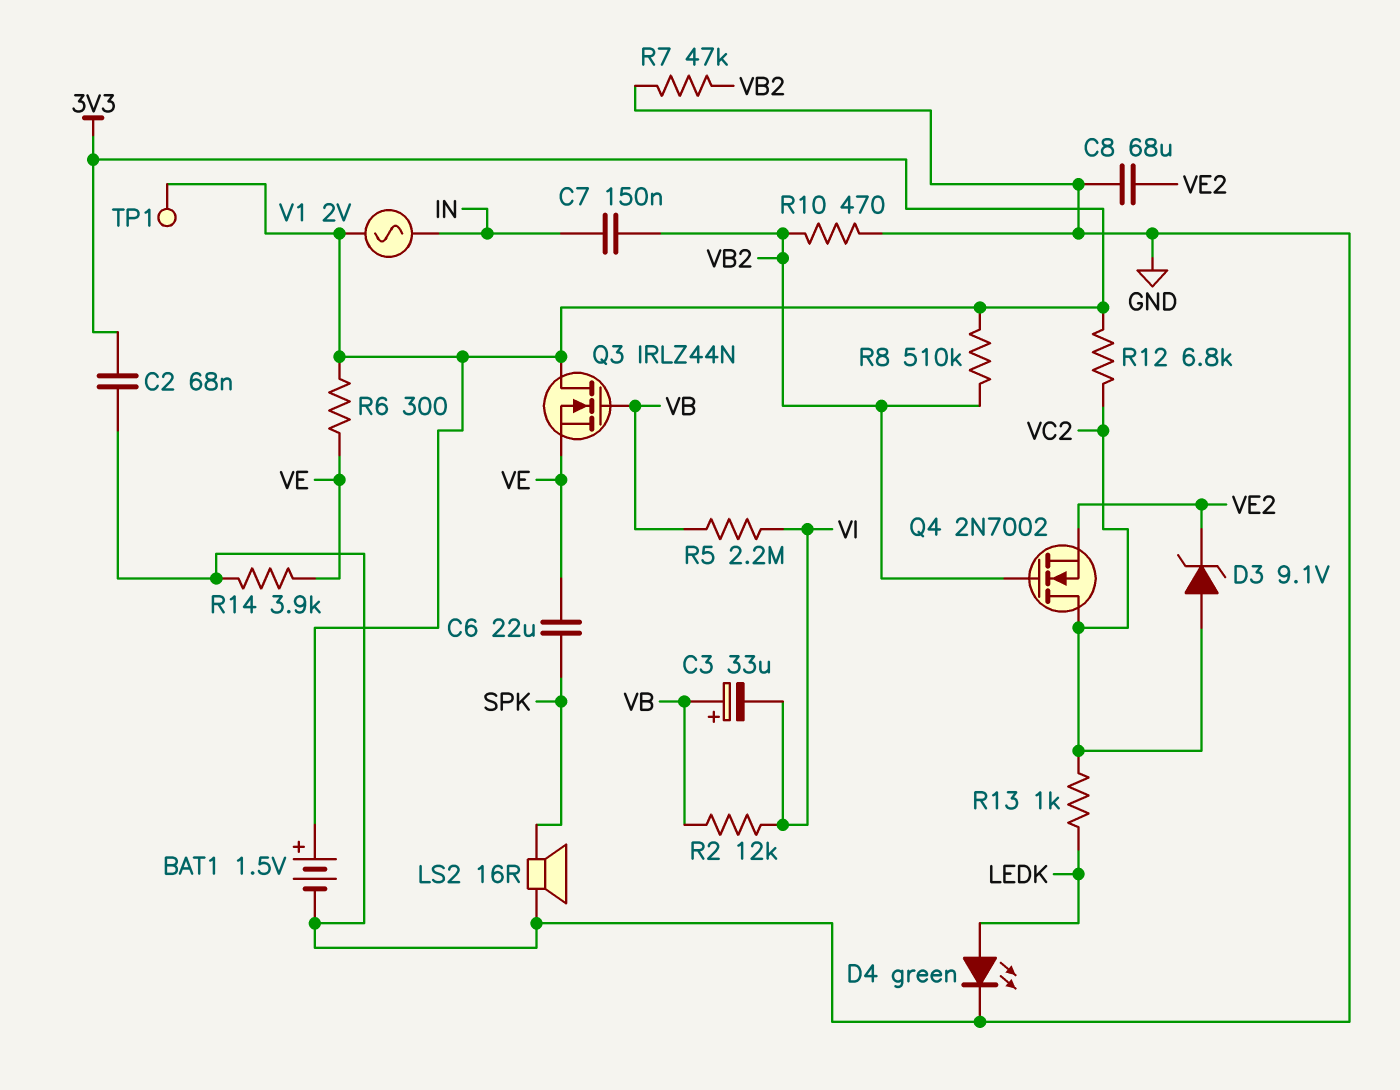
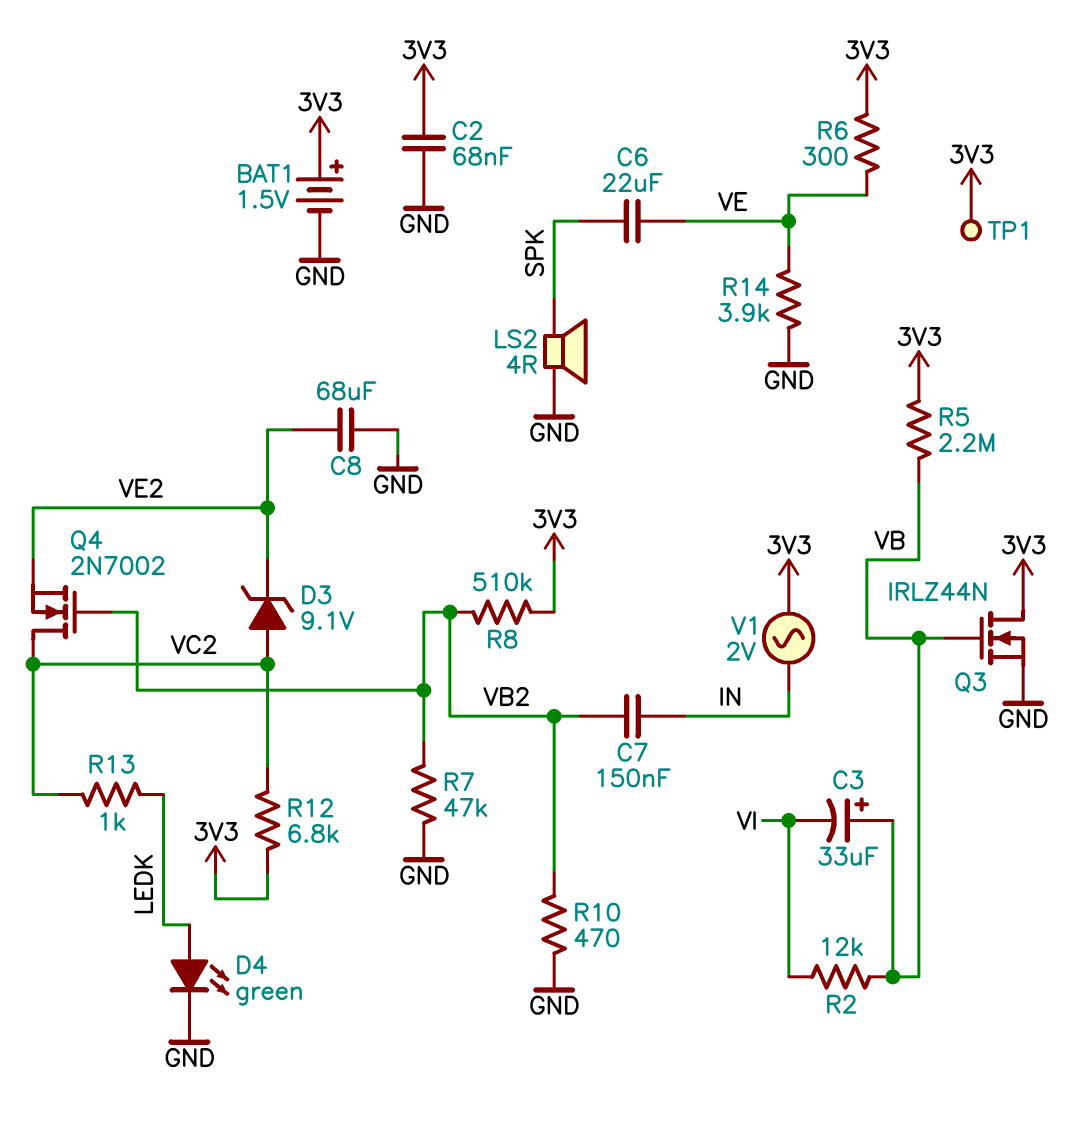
LS2: speaker 16R (GND, SPK) -> speaker 4R (GND, SPK)
Q3: NMOS IRLZ44N (G VB, D 3V3, S VE) -> NMOS IRLZ44N (G VB, D 3V3, S GND)
R5: 2.2M (VB, VI) -> 2.2M (3V3, VB)

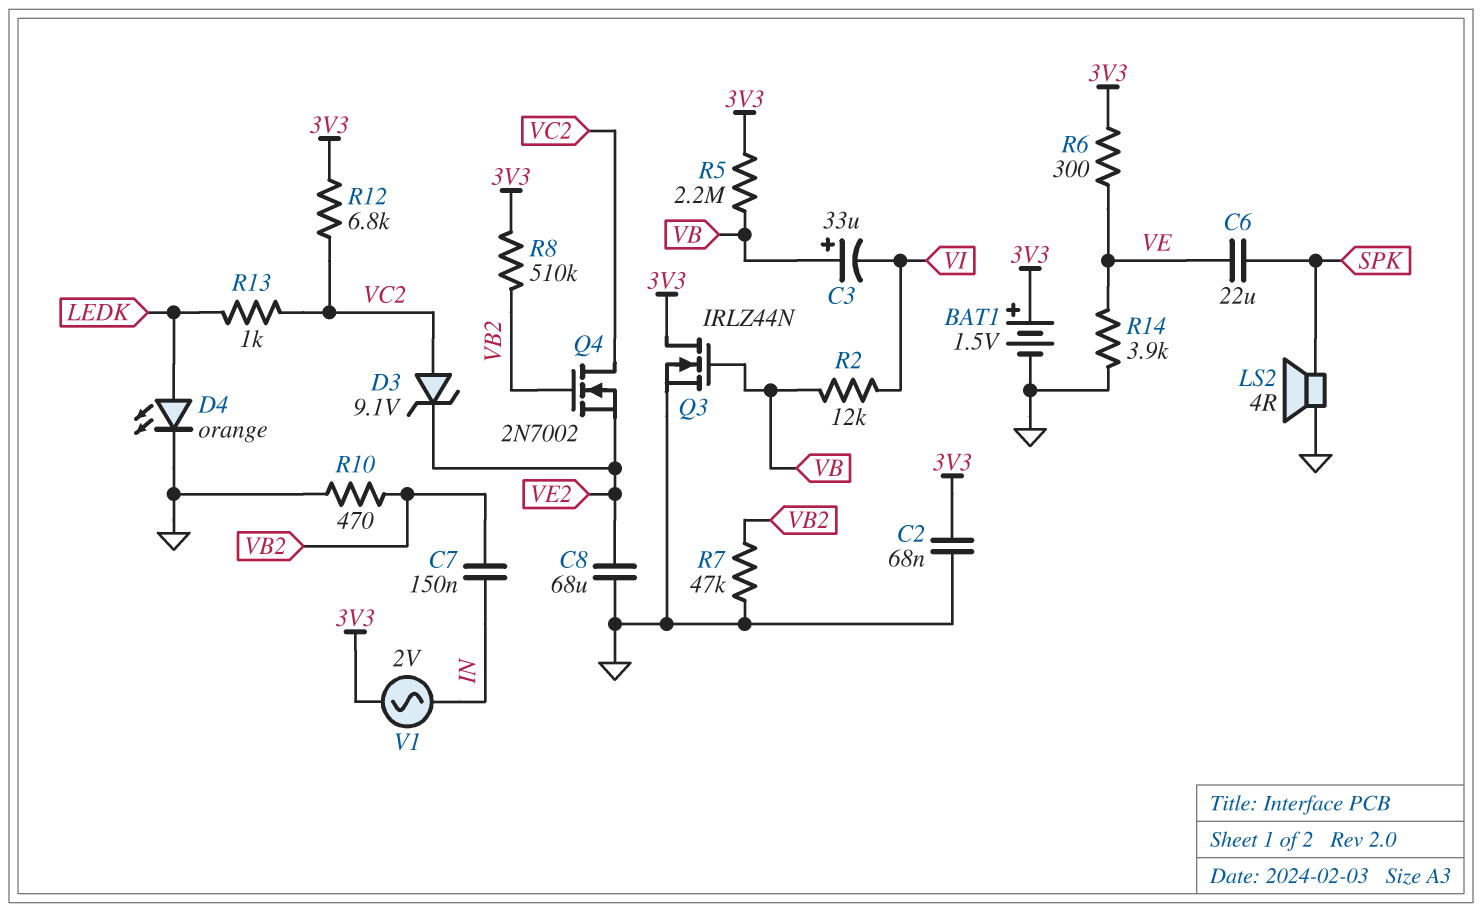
D4: LED green (A LEDK, K GND) -> LED orange (A LEDK, K GND)
TP1: test point (3V3) -> none

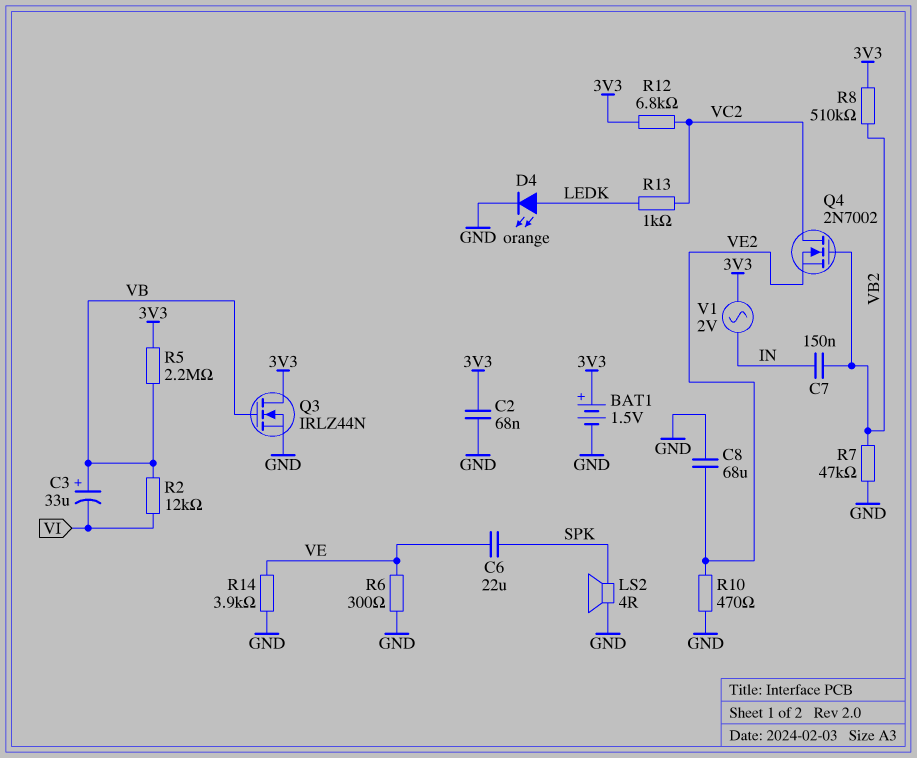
D3: zener 9.1V (A VC2, K VE2) -> none
R6: 300 (3V3, VE) -> 300 (GND, VE)
R10: 470 (GND, VB2) -> 470 (GND, VE2)

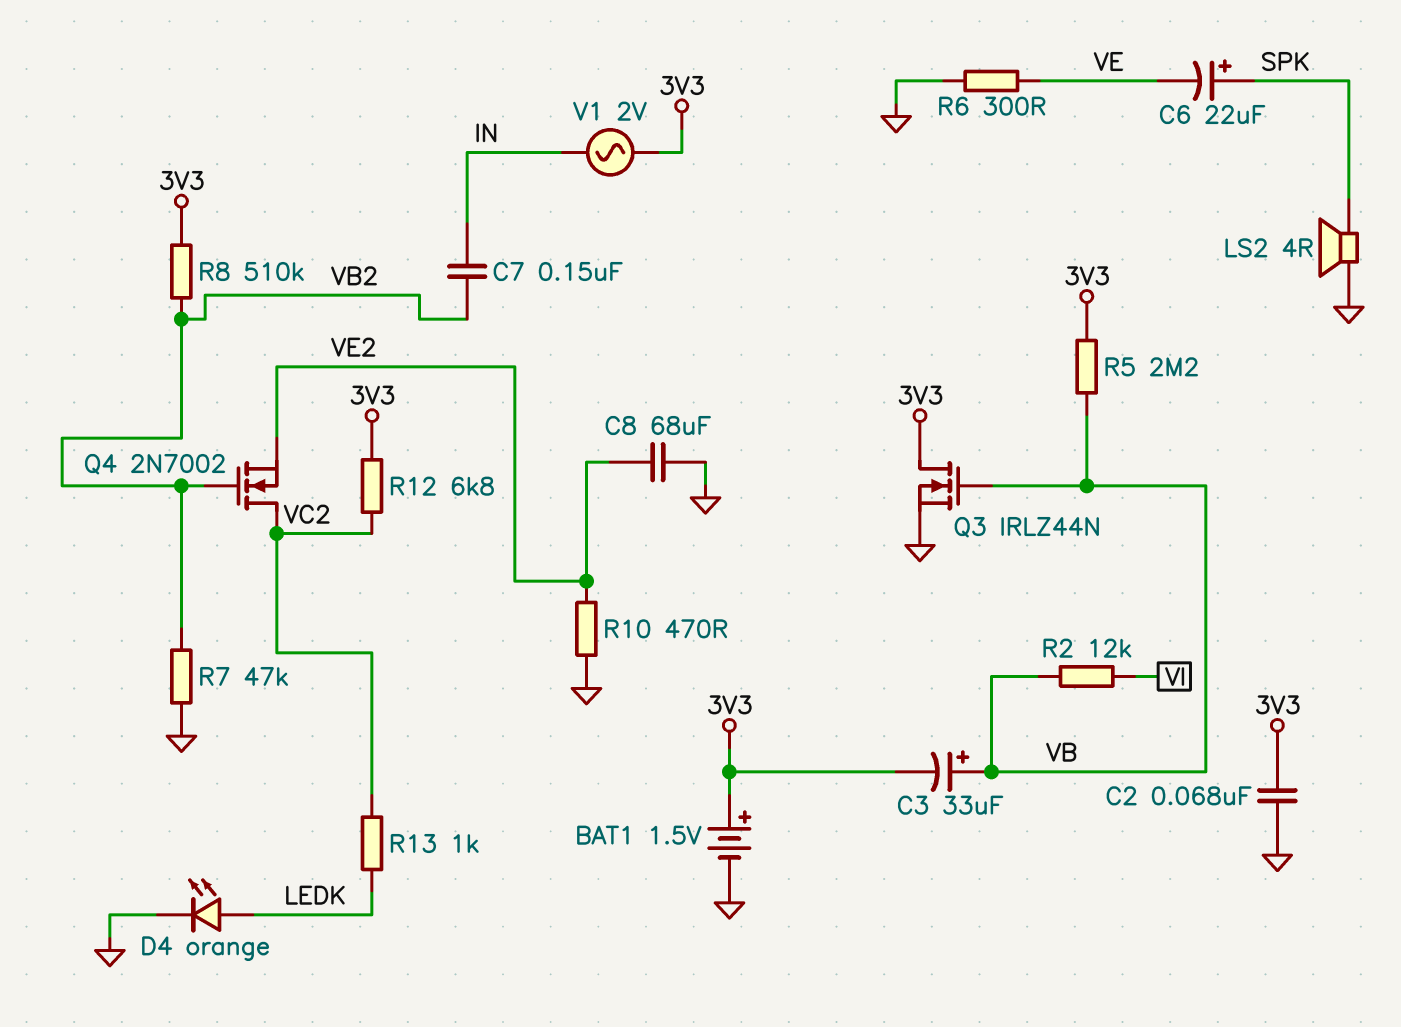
C3: 33uF (plus VB, minus VI) -> 33uF (plus VB, minus 3V3)
C6: 22uF (SPK, VE) -> 22uF (plus SPK, minus VE)
R14: 3.9k (GND, VE) -> none

